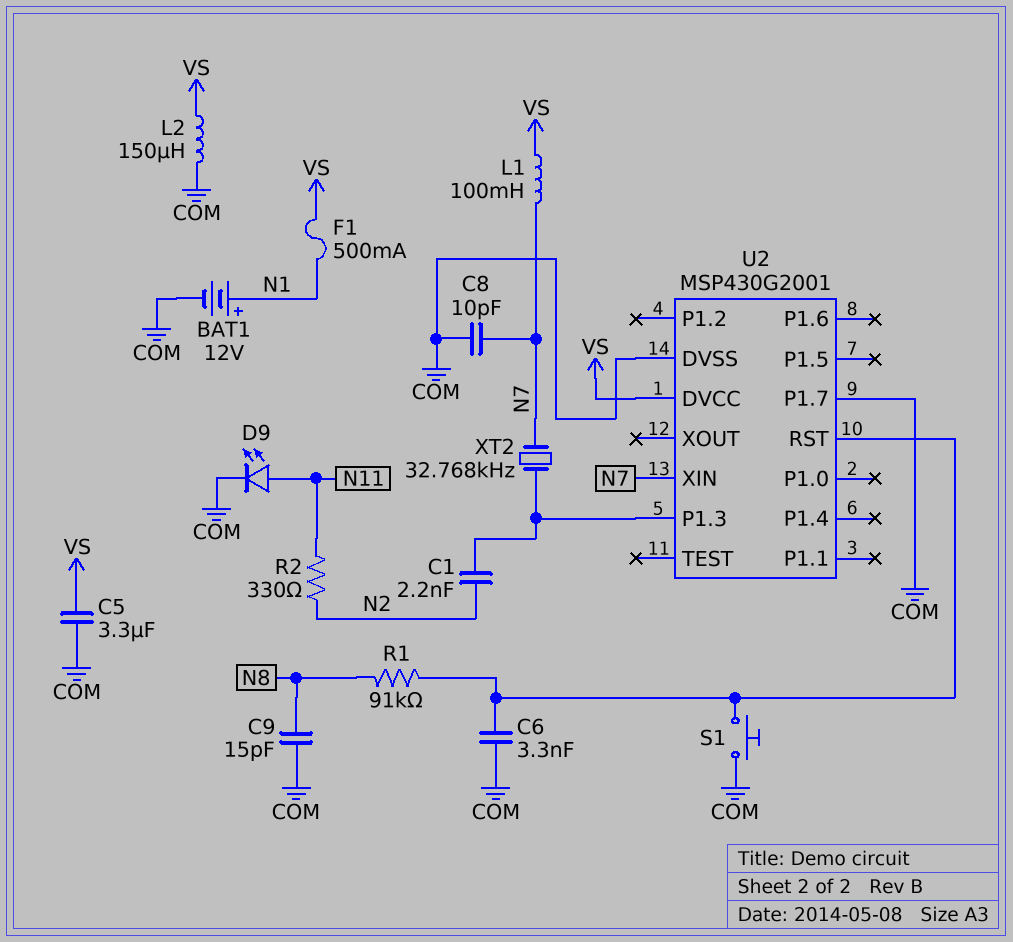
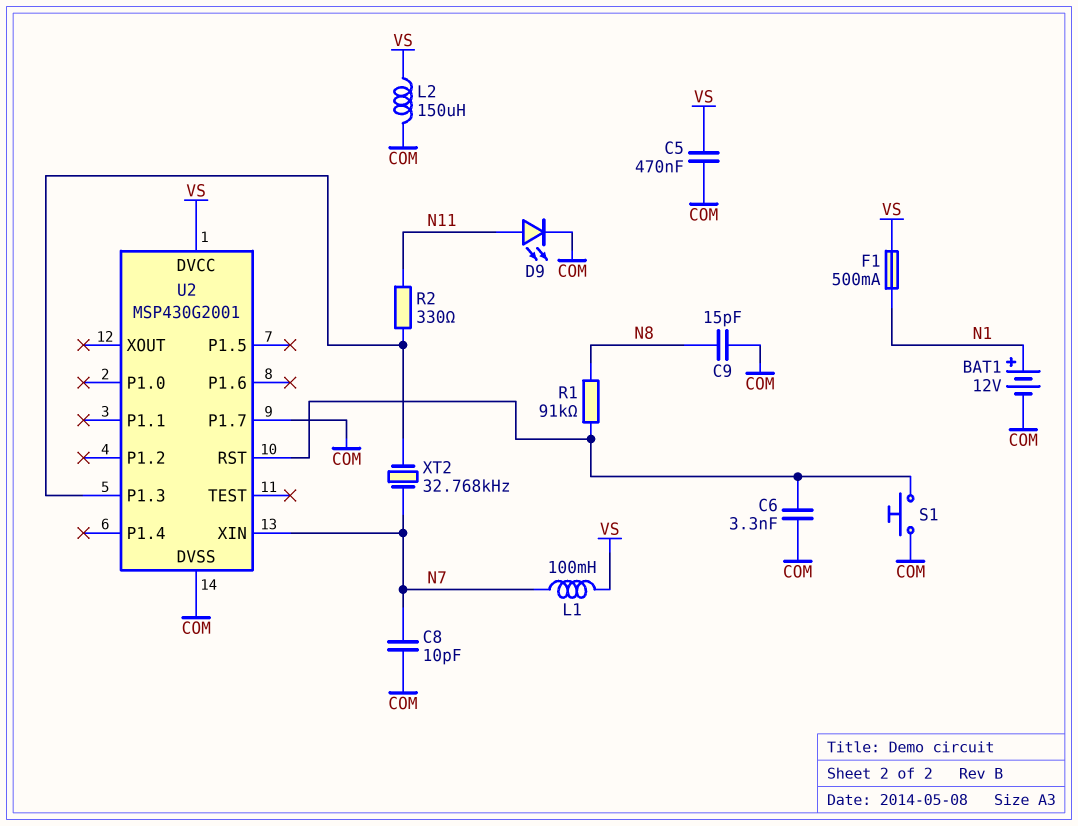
C1: 2.2nF (N2, U2/P1.3) -> none
C5: 3.3uF (COM, VS) -> 470nF (COM, VS)
R2: 330 (N2, N11) -> 330 (N11, U2/P1.3)

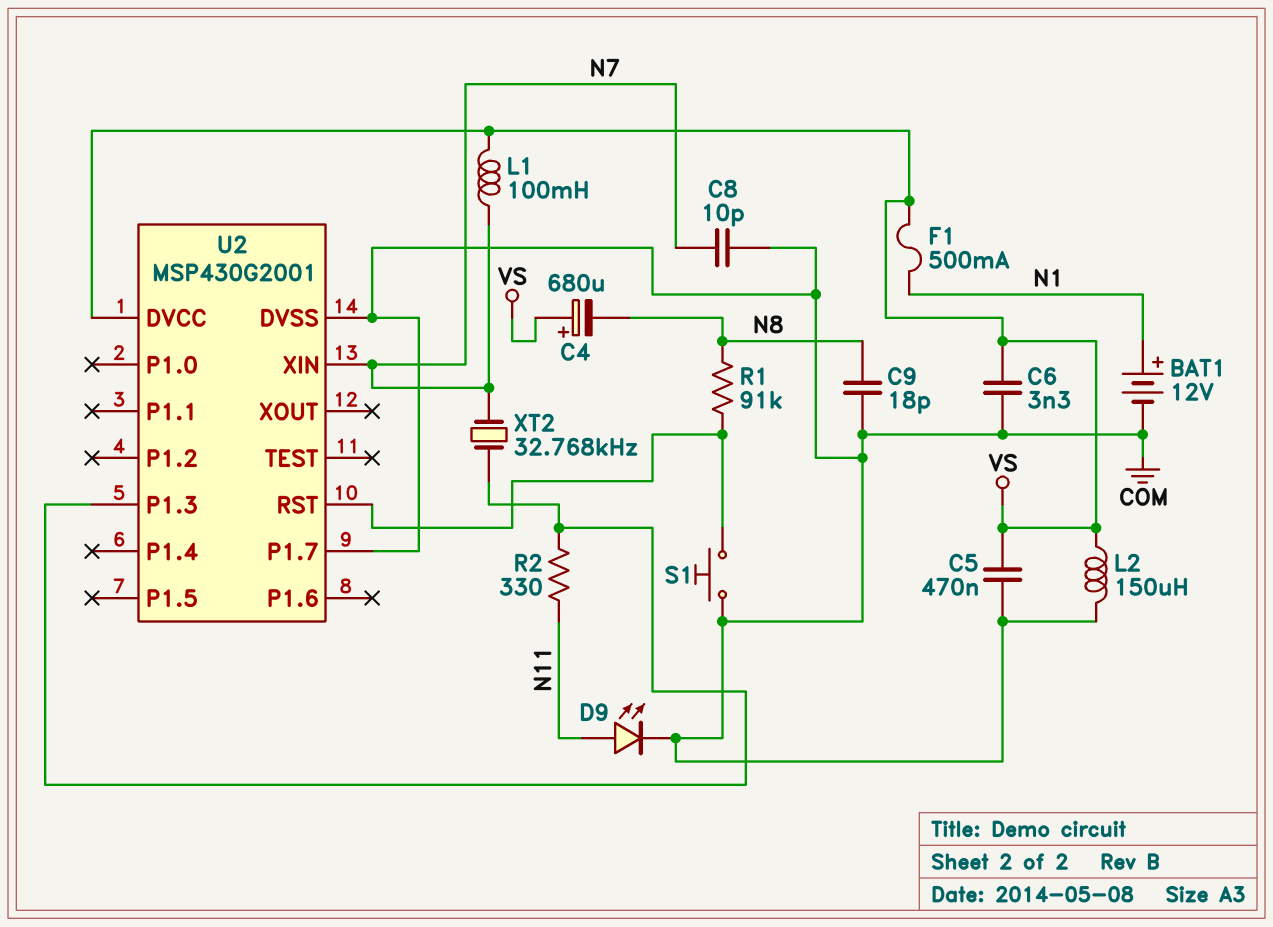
C4: none -> 680uF (plus VS, minus N8)
C6: 3.3nF (COM, U2/RST) -> 3.3nF (COM, VS)
C9: 15pF (COM, N8) -> 18pF (COM, N8)

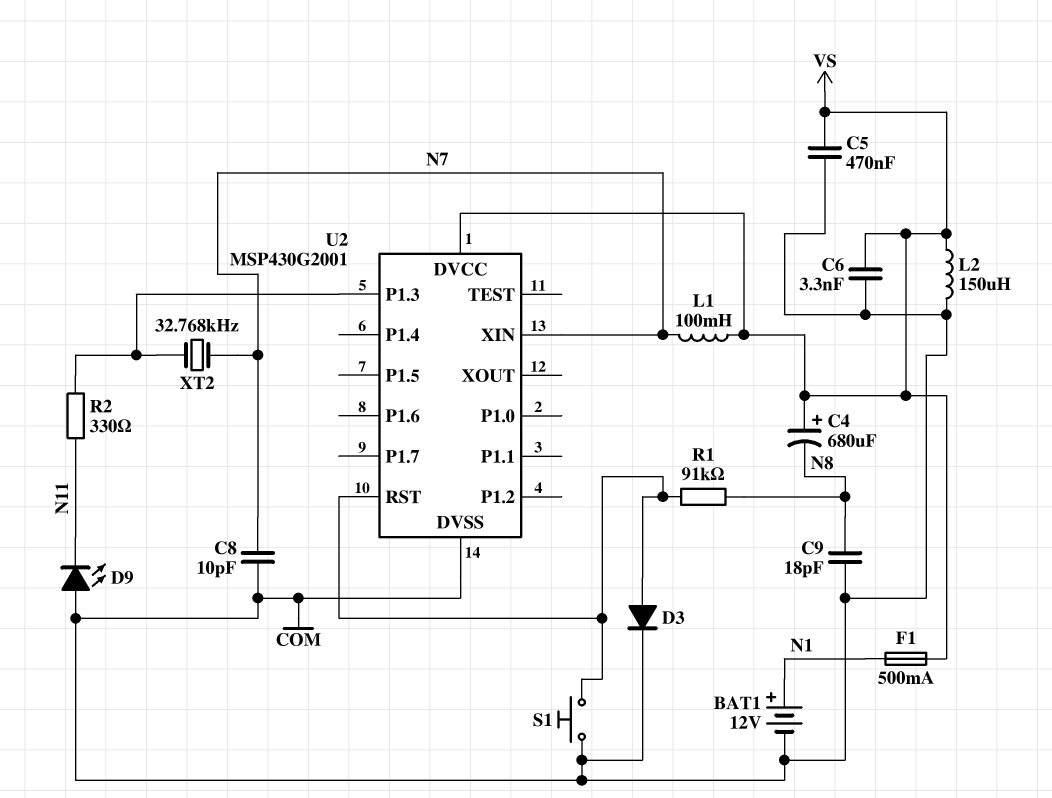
D3: none -> diode (A U2/RST, K COM)
D9: LED (A N11, K COM) -> LED (A COM, K N11)
U2 pin P1.7: COM -> none

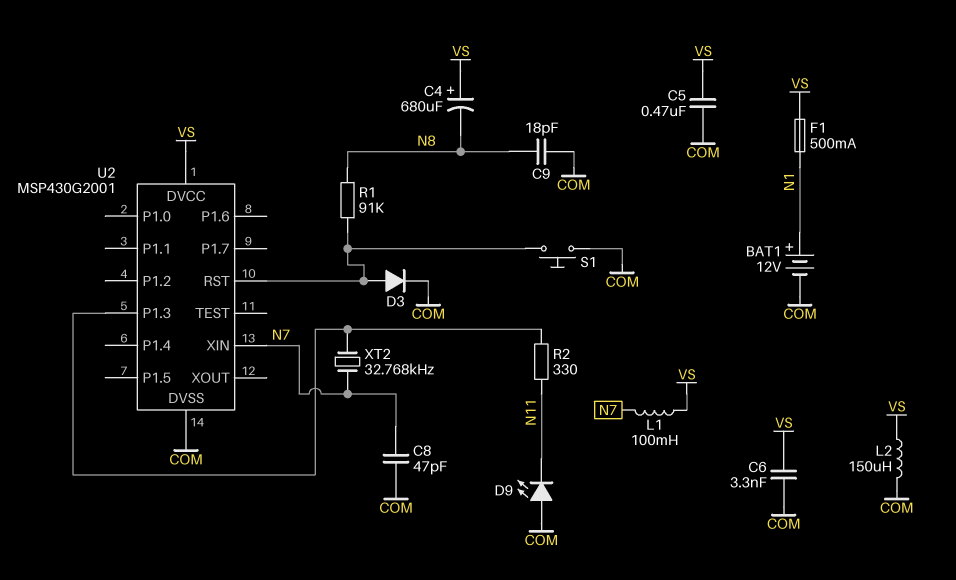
C8: 10pF (COM, N7) -> 47pF (COM, N7)

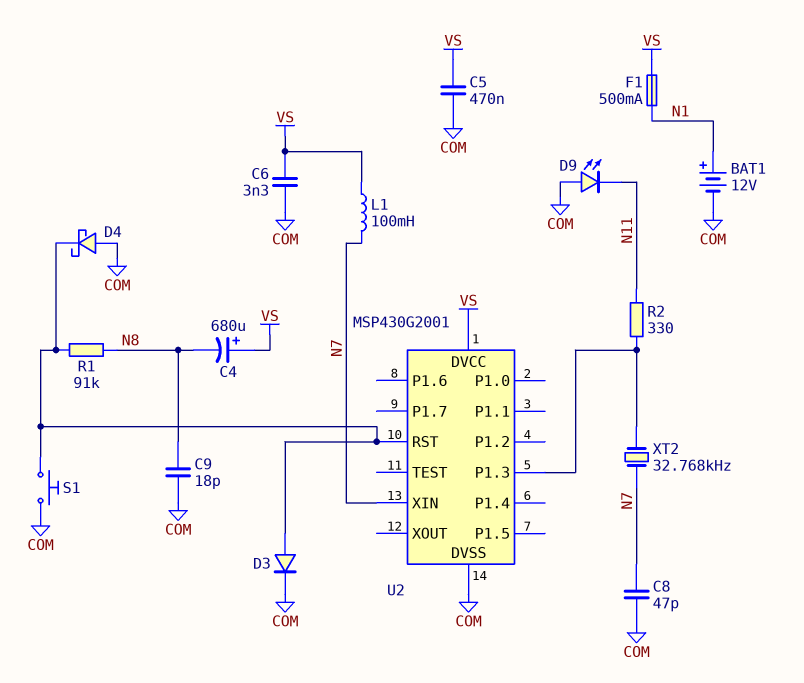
D4: none -> schottky (A COM, K U2/RST)
L2: 150uH (COM, VS) -> none

